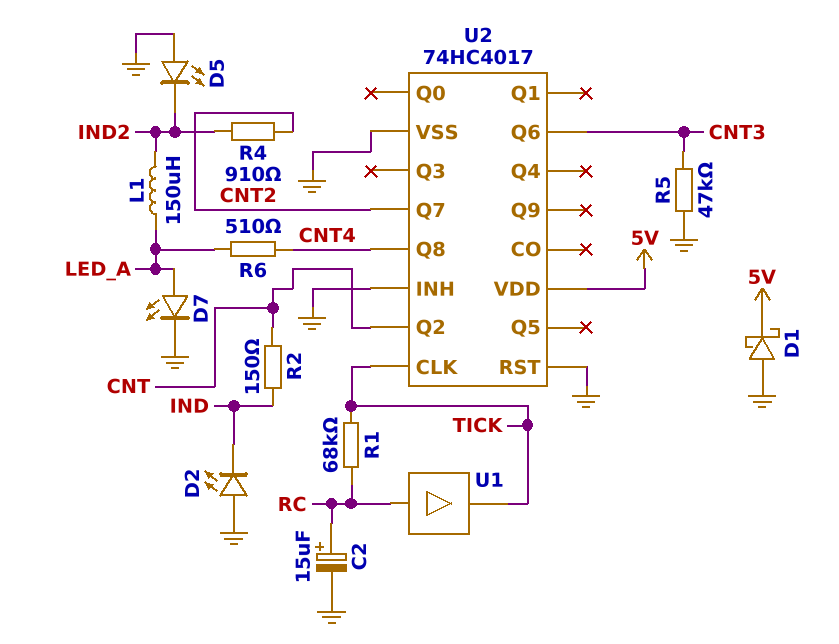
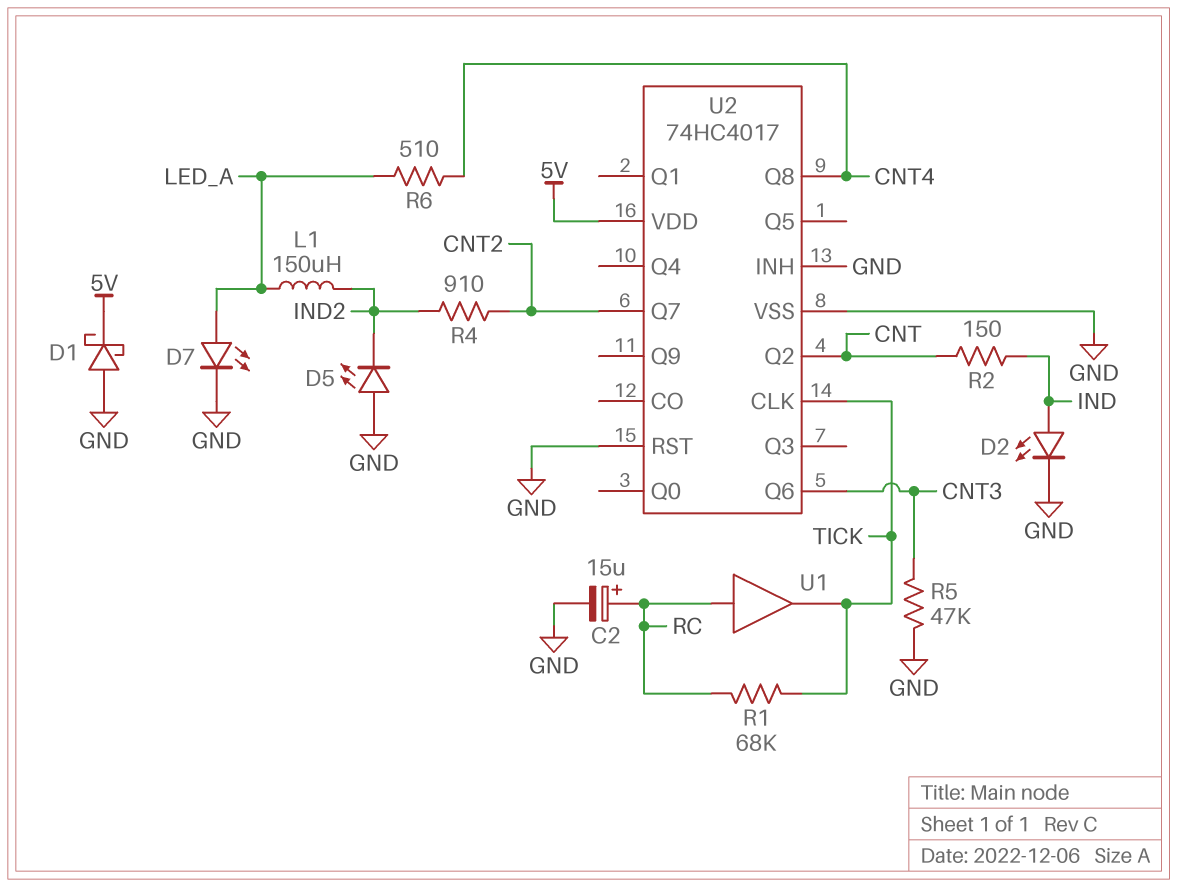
D2: LED (A GND, K IND) -> LED (A IND, K GND)

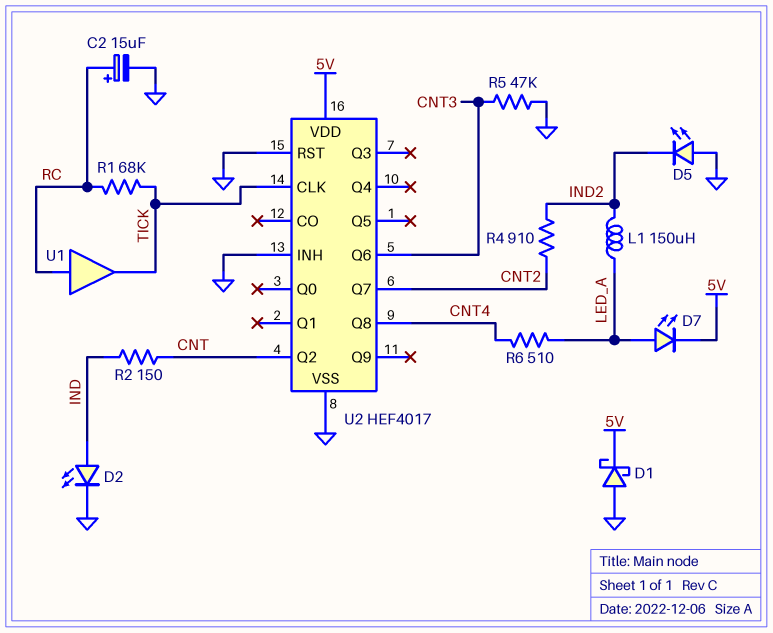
D7: LED (A LED_A, K GND) -> LED (A LED_A, K 5V)
U2: 74HC4017 -> HEF4017

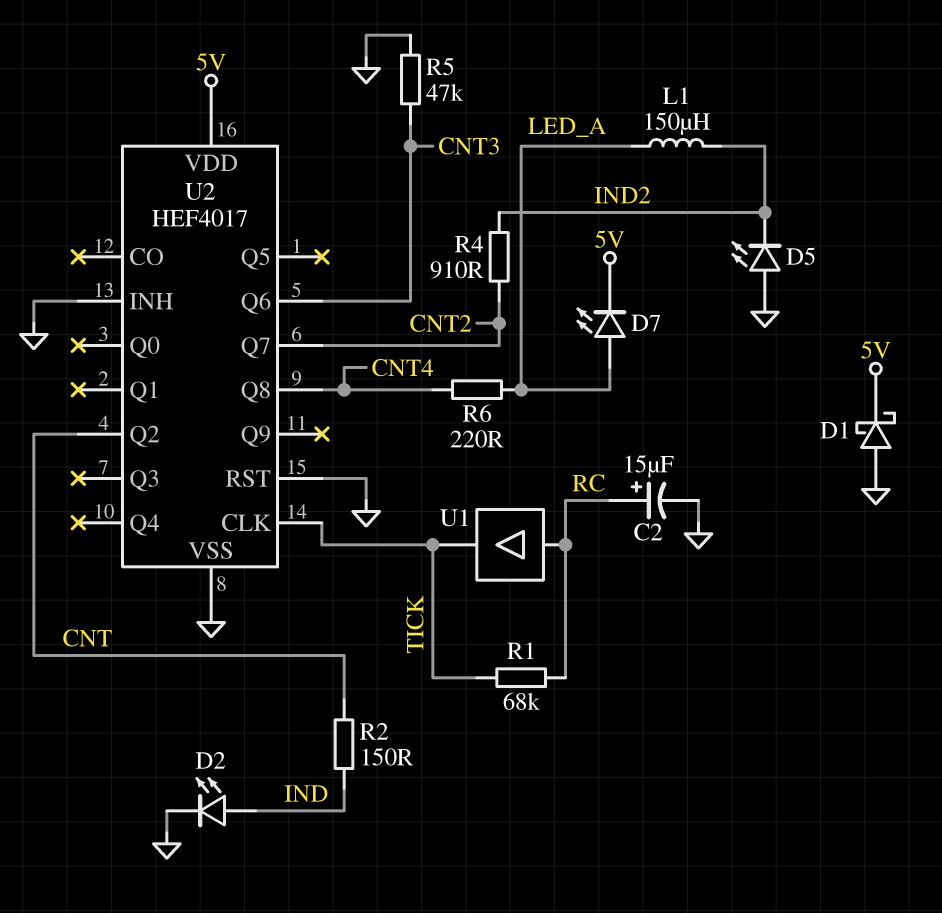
R6: 510 (CNT4, LED_A) -> 220 (CNT4, LED_A)

